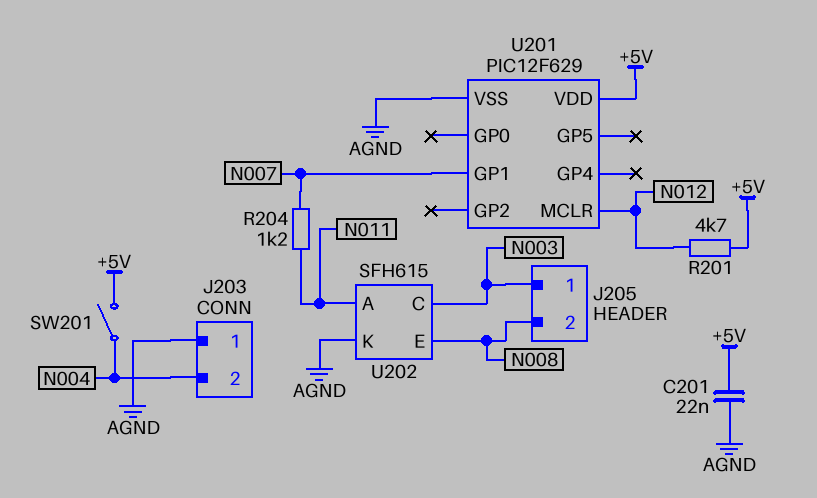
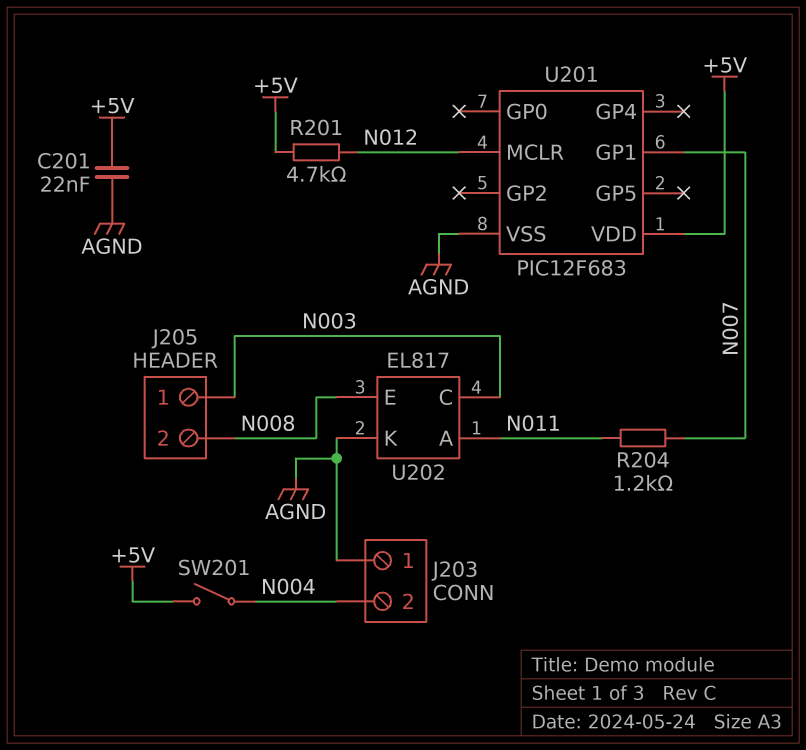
U201: PIC12F629 -> PIC12F683
U202: SFH615 -> EL817

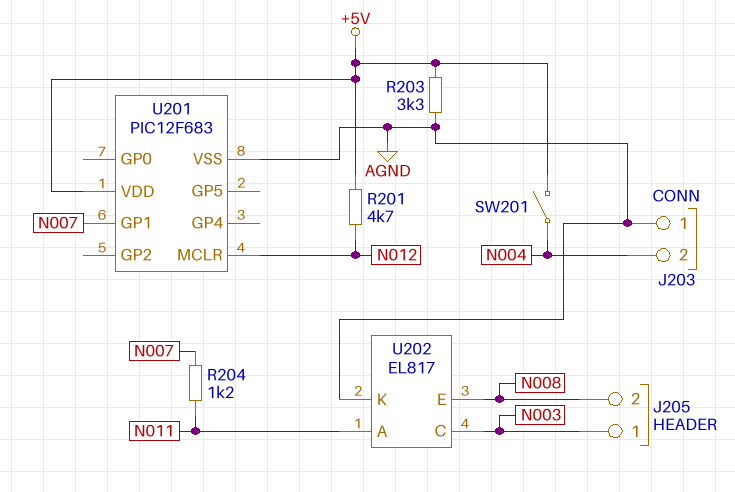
C201: 22nF (+5V, AGND) -> none
R203: none -> 3.3k (+5V, AGND)

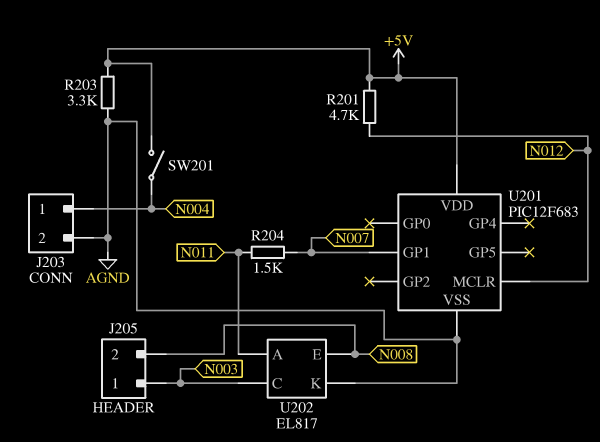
J203 pin 1: AGND -> N004
J203 pin 2: N004 -> AGND
R204: 1.2k (N007, N011) -> 1.5k (N007, N011)

